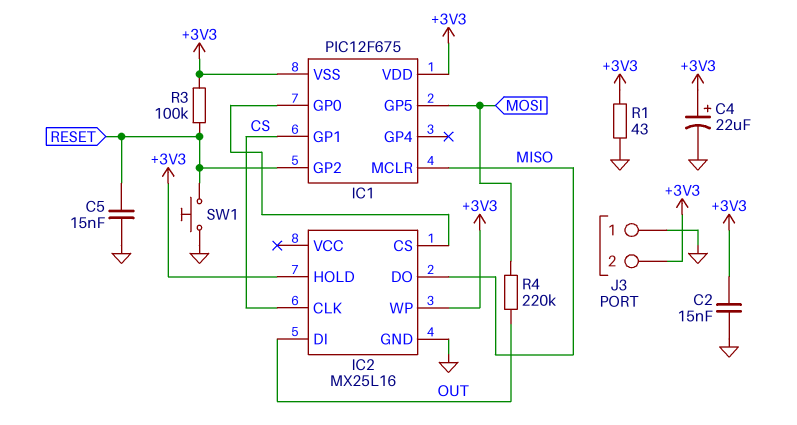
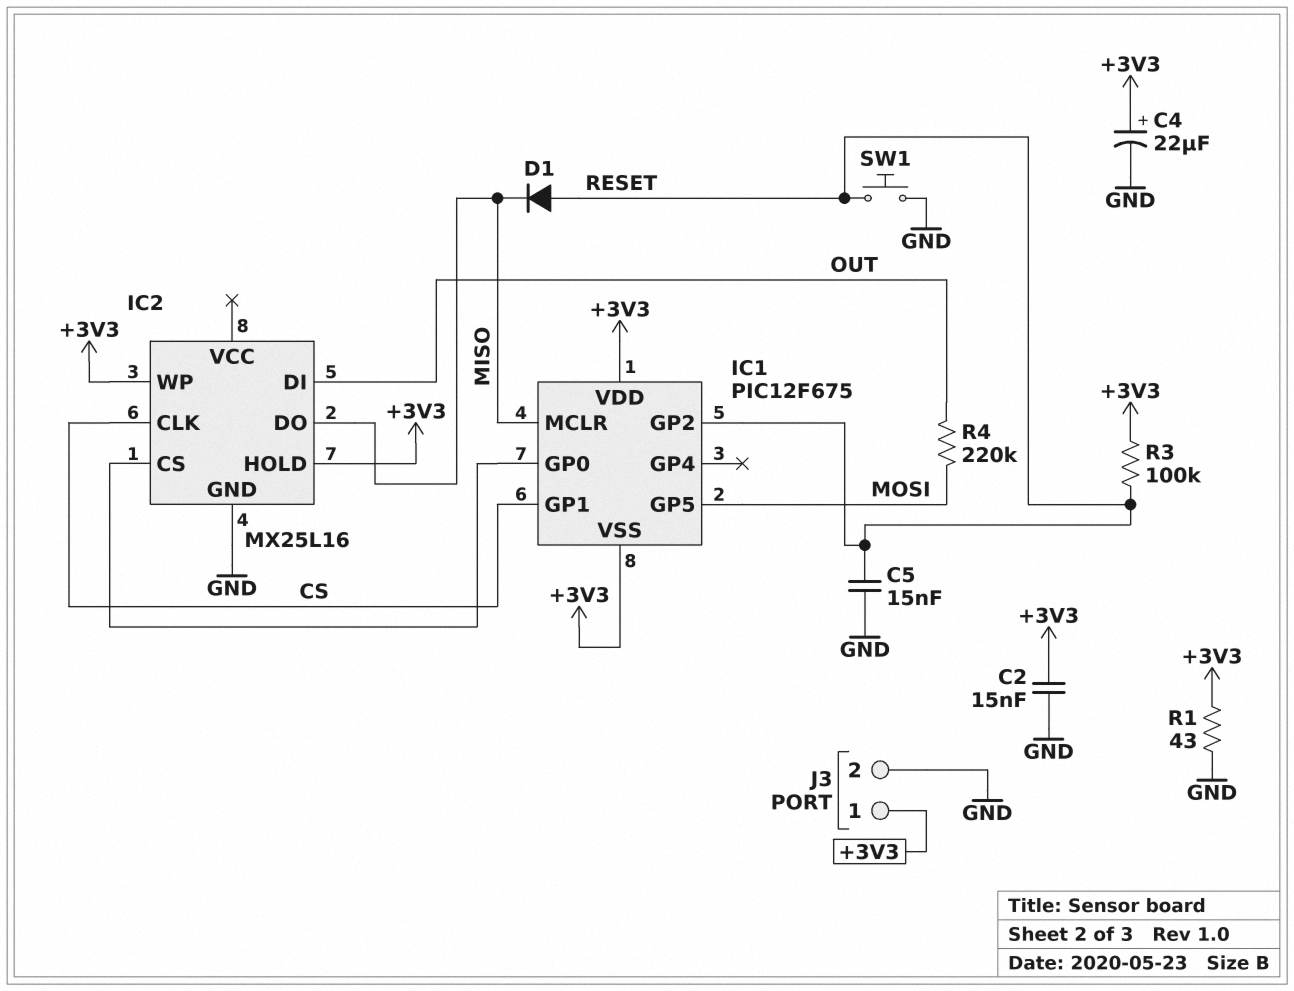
D1: none -> diode (A RESET, K MISO)
J3 pin 1: GND -> +3V3
J3 pin 2: +3V3 -> GND

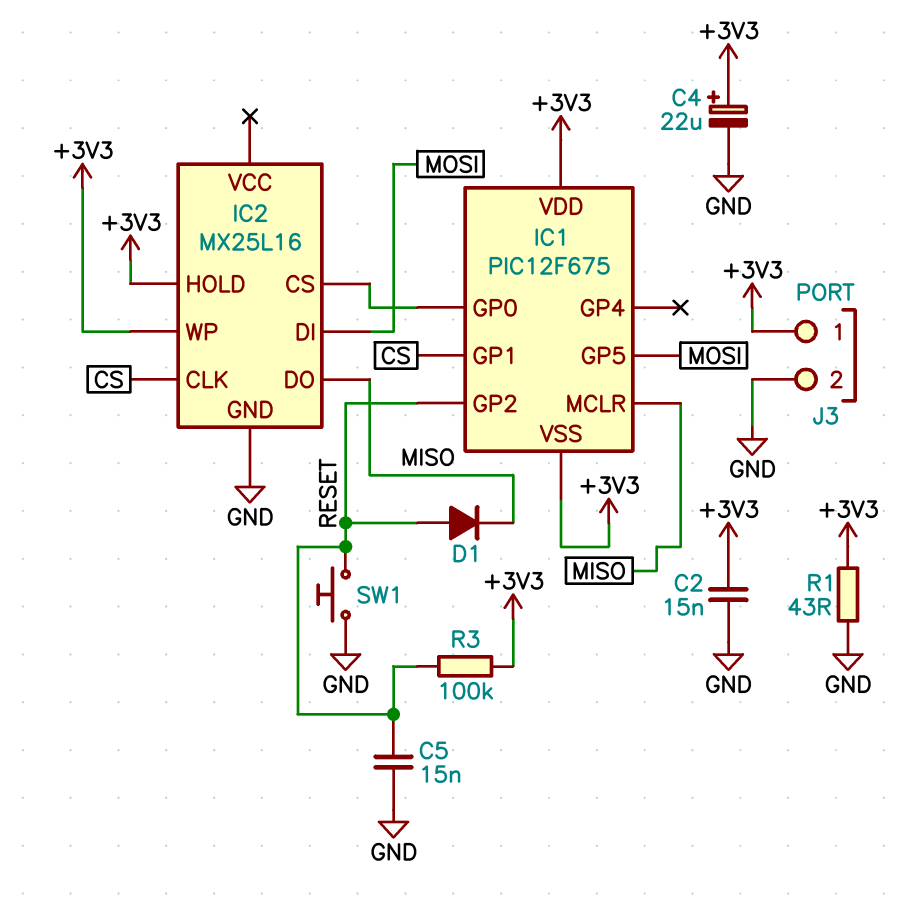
IC2 pin DI: OUT -> MOSI
R4: 220k (MOSI, OUT) -> none

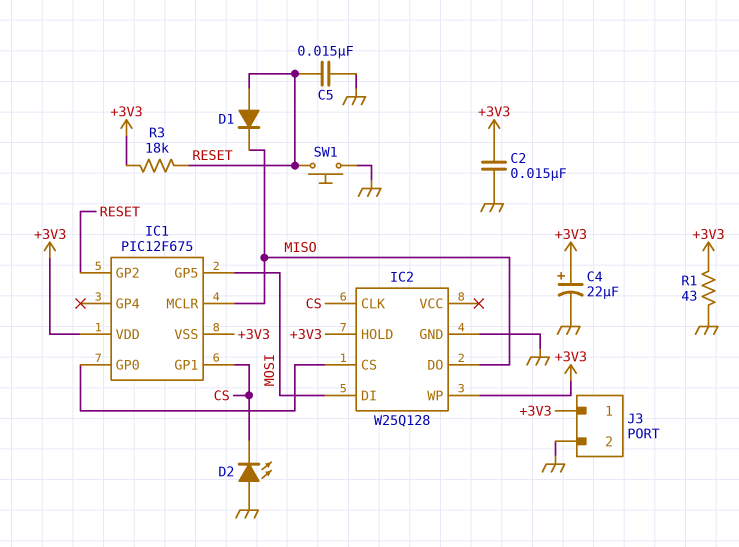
D2: none -> LED (A GND, K CS)
IC2: MX25L16 -> W25Q128
R3: 100k (+3V3, RESET) -> 18k (+3V3, RESET)

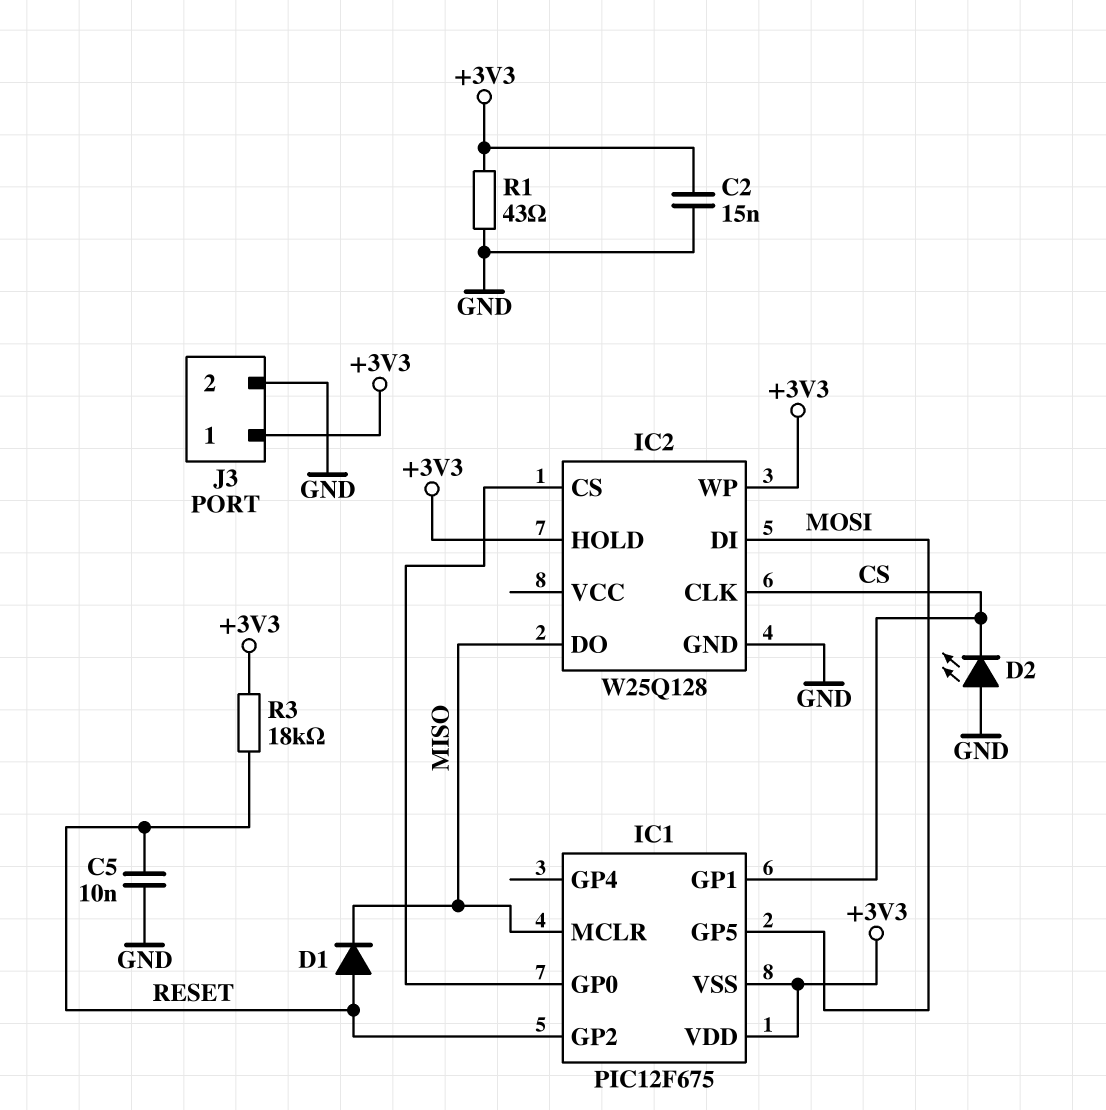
C4: 22uF (plus +3V3, minus GND) -> none
C5: 15nF (GND, RESET) -> 10nF (GND, RESET)
SW1: button (GND, RESET) -> none

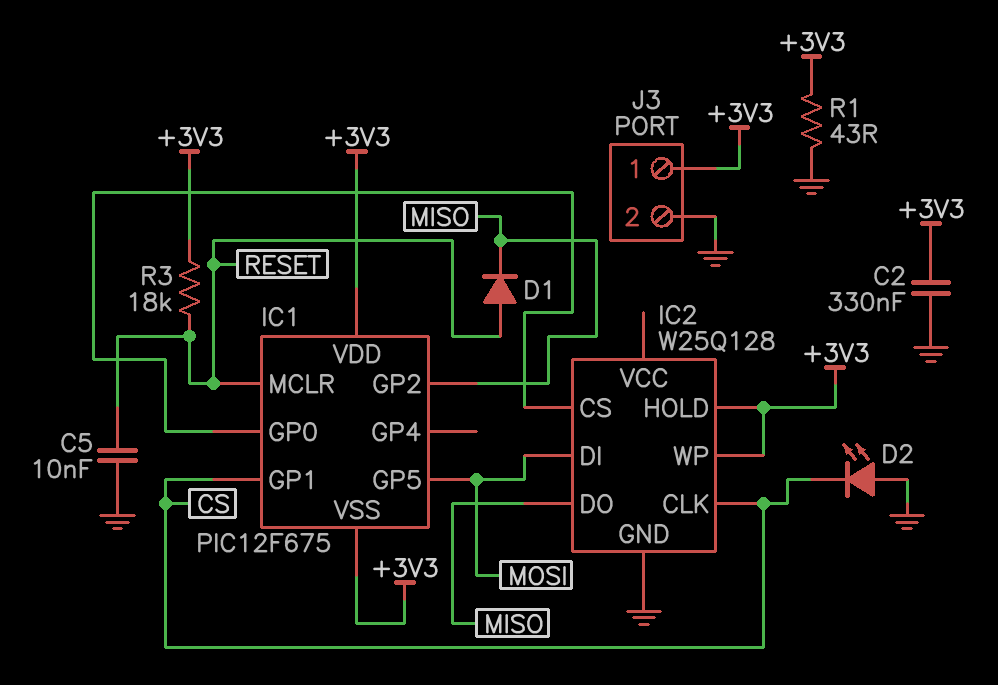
C2: 15nF (+3V3, GND) -> 330nF (+3V3, GND)
IC1 pin GP2: RESET -> MISO
IC1 pin MCLR: MISO -> RESET

